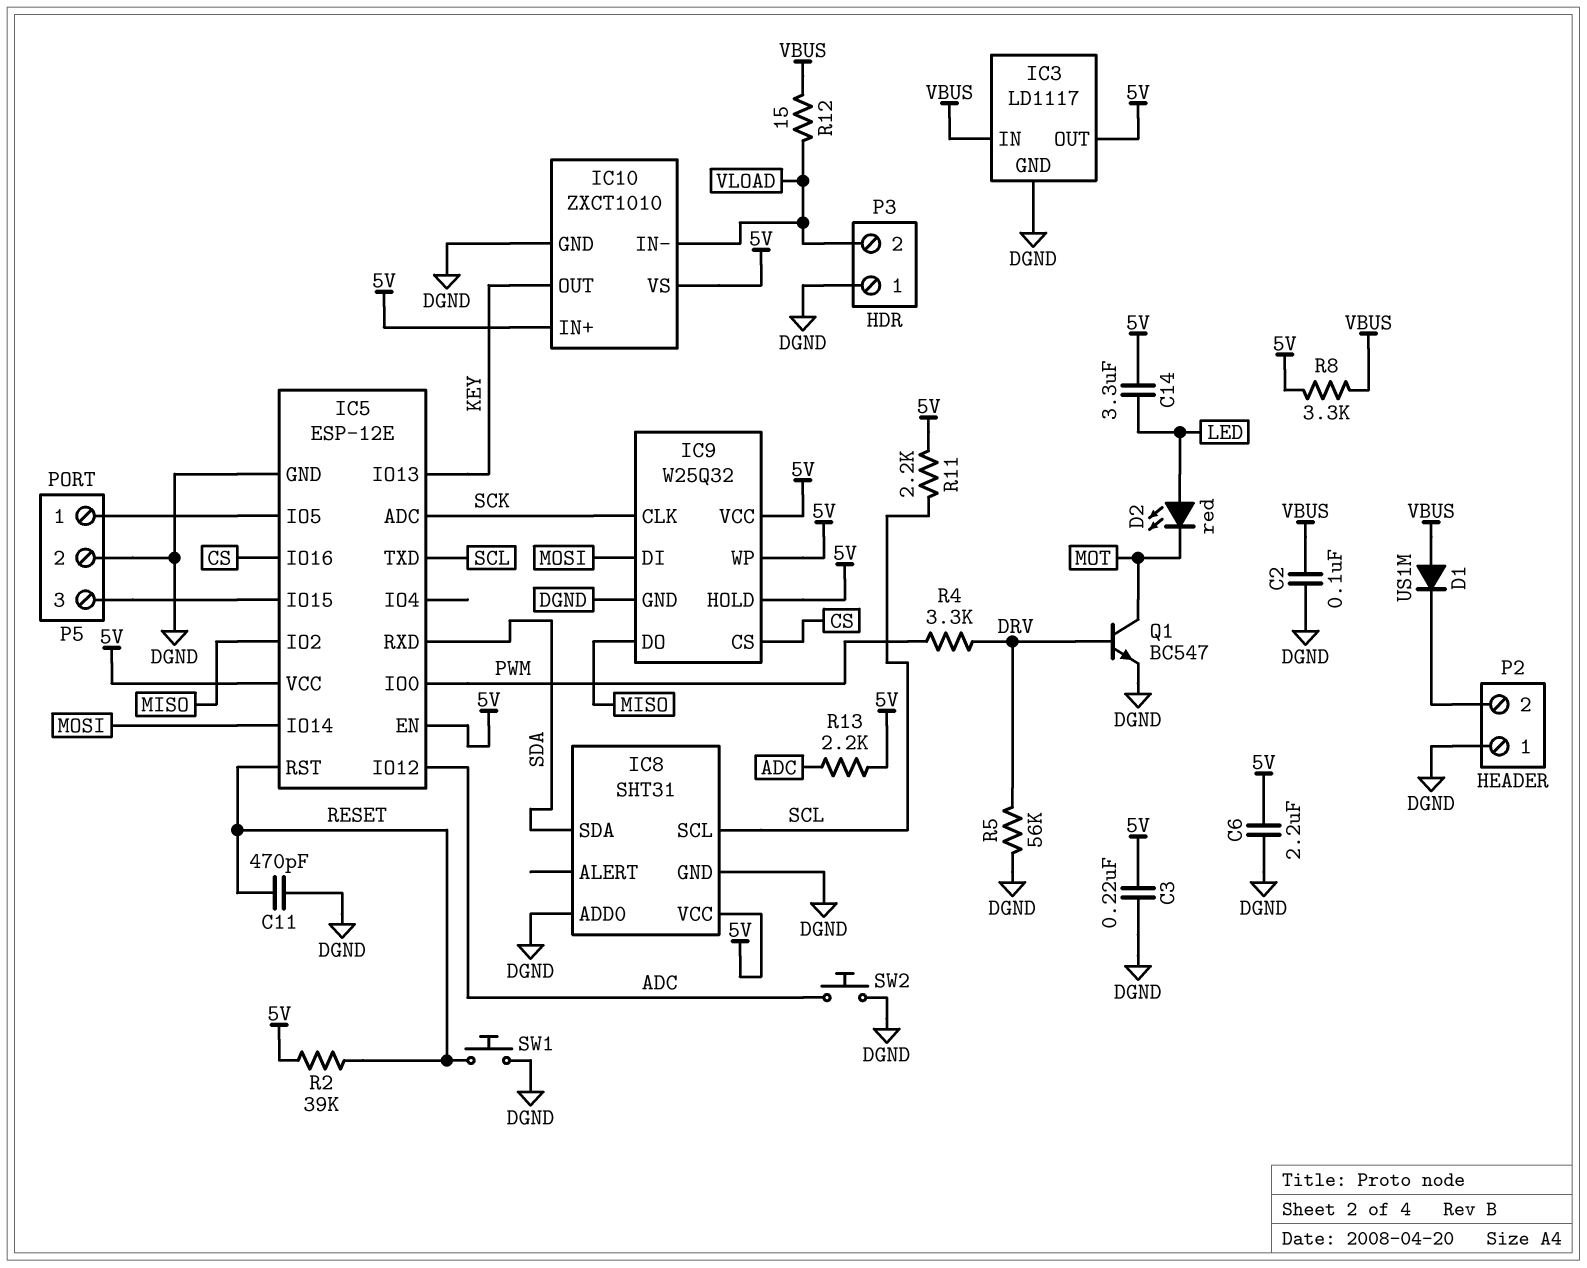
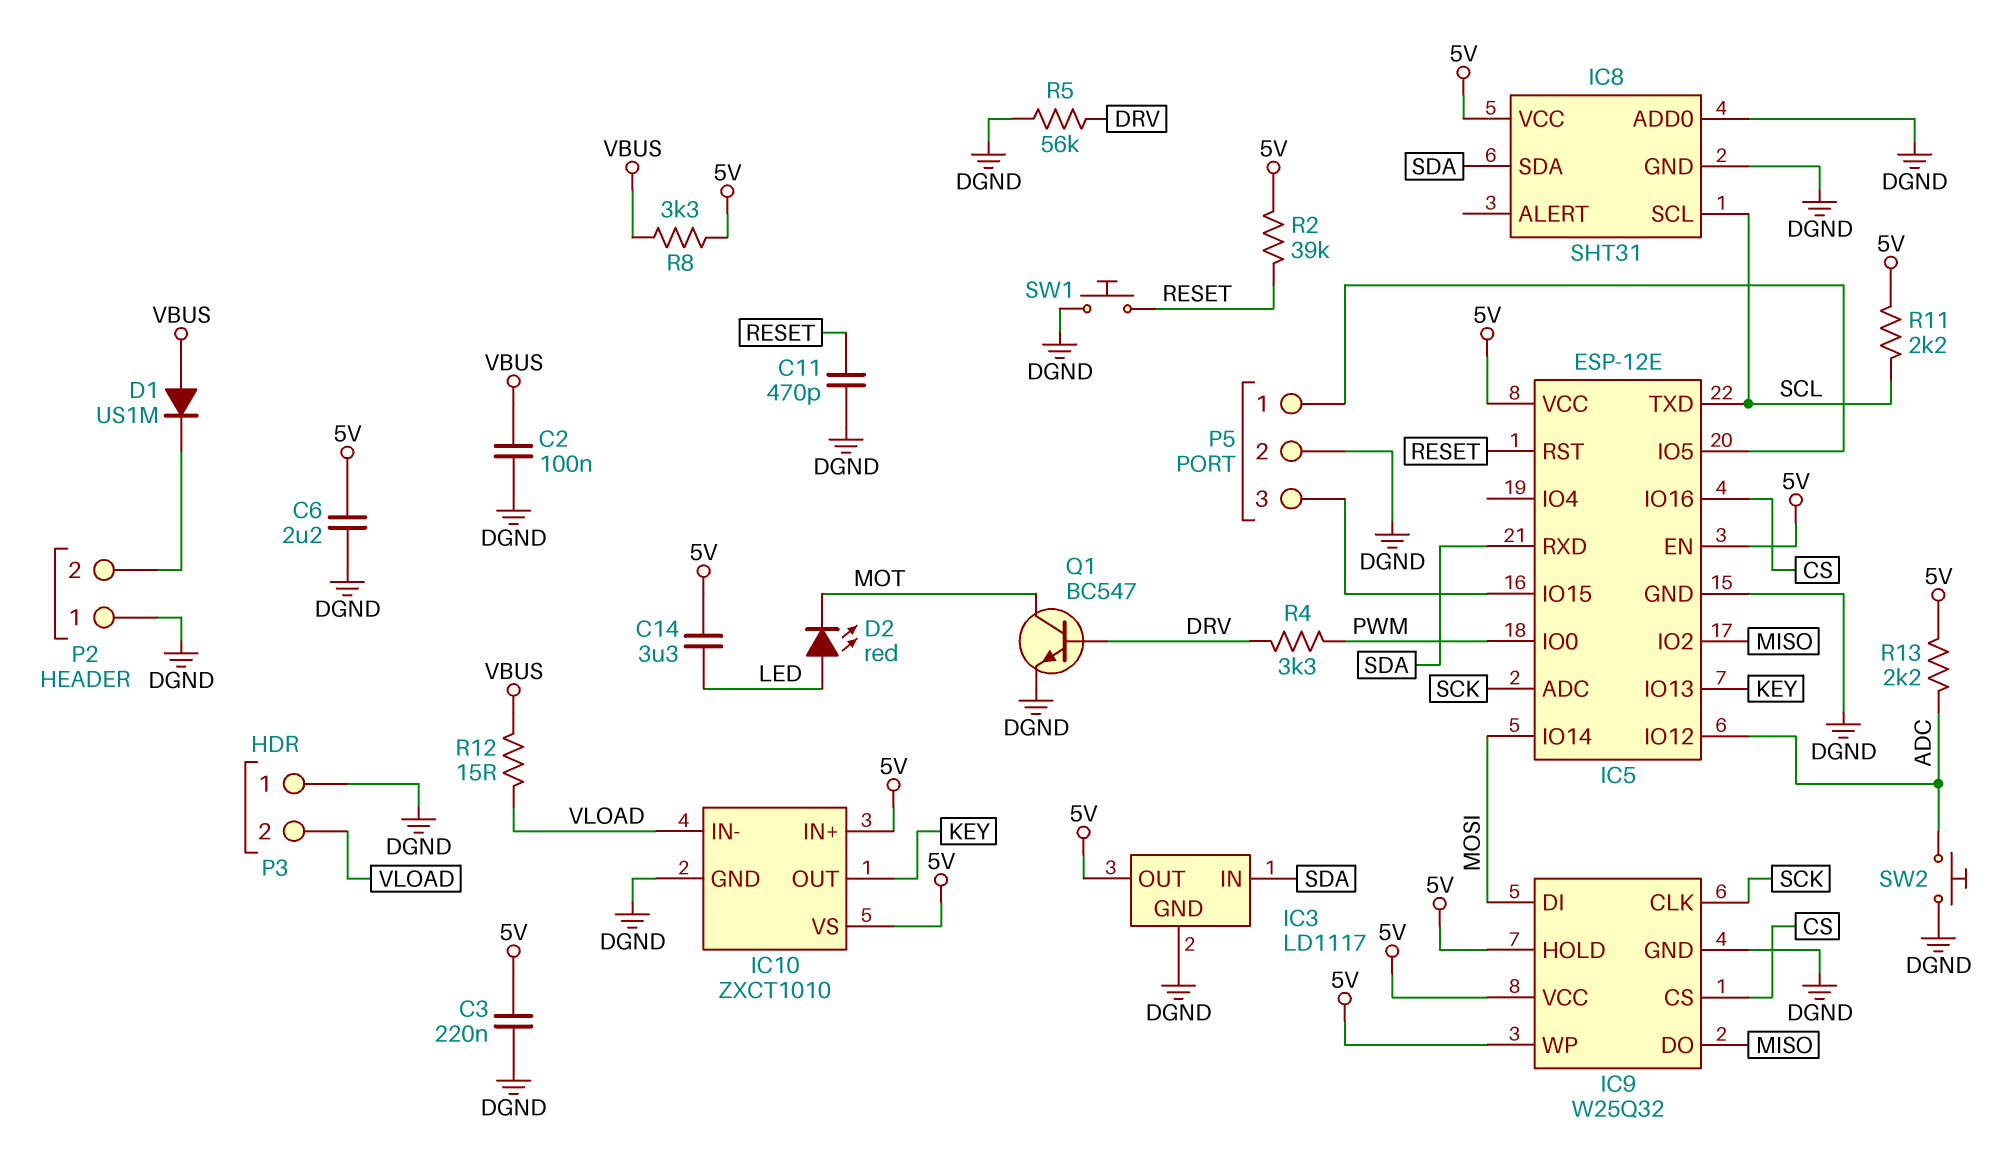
IC3 pin IN: VBUS -> SDA

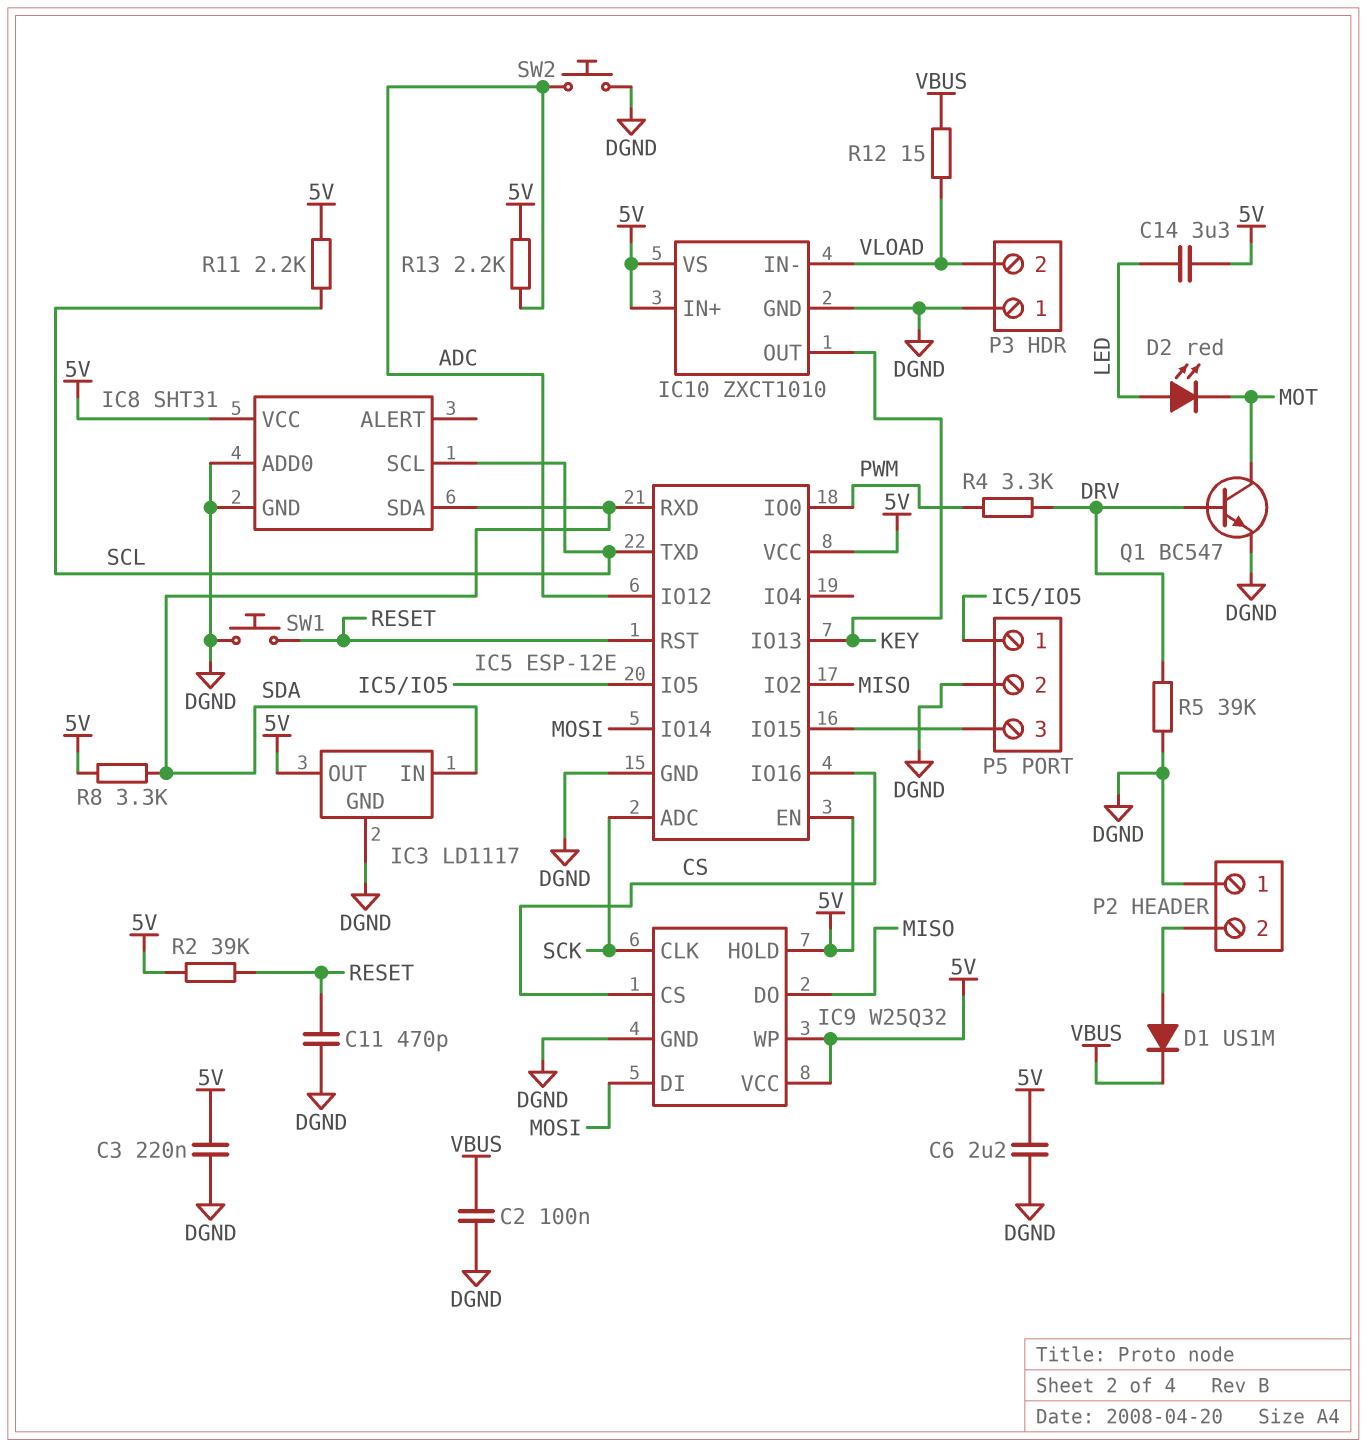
D1: diode US1M (A VBUS, K P2/2) -> diode US1M (A P2/2, K VBUS)
R5: 56k (DGND, DRV) -> 39k (DGND, DRV)
R8: 3.3k (5V, VBUS) -> 3.3k (5V, SDA)

